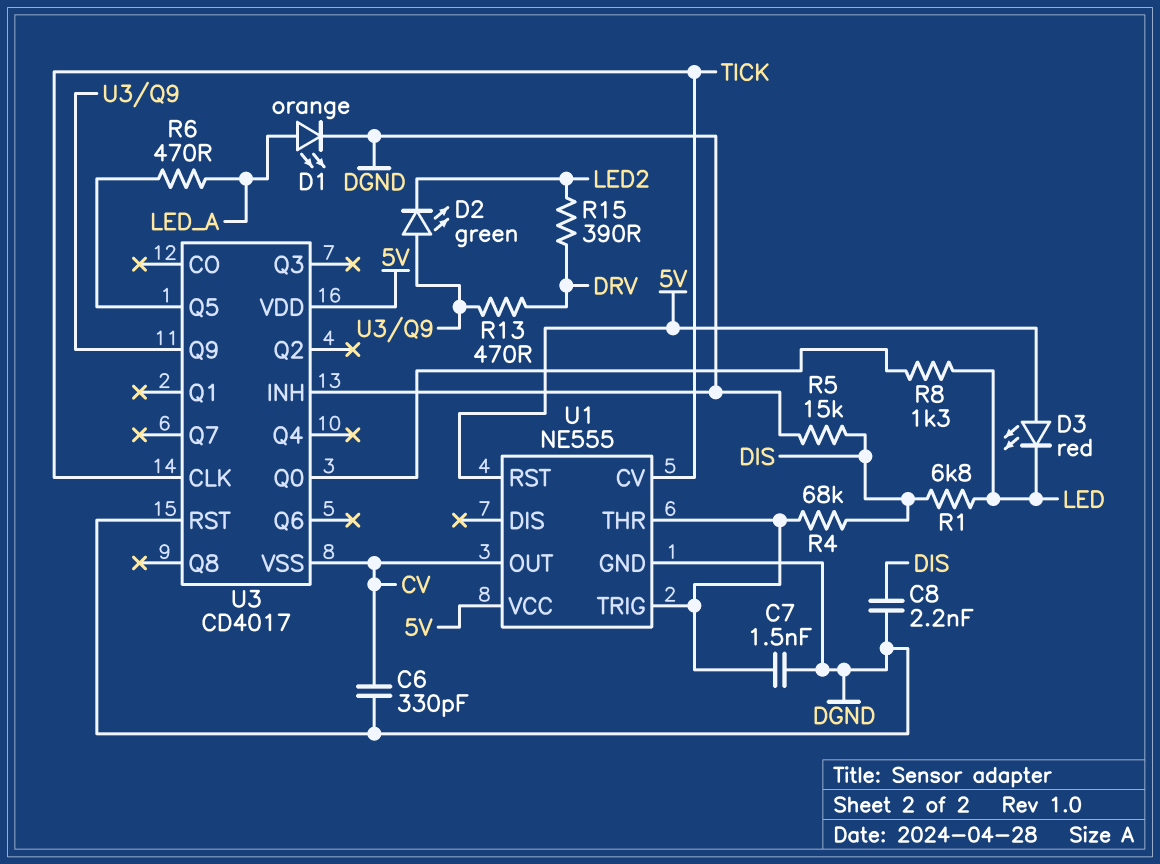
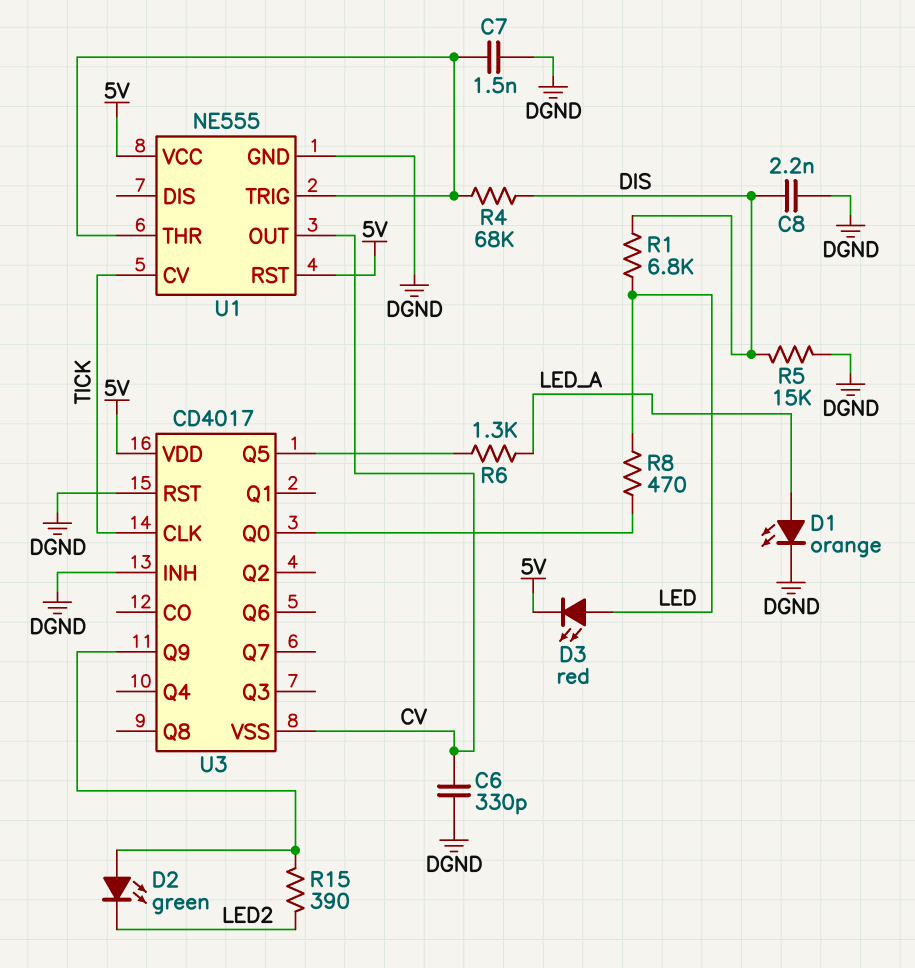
D3: LED red (A 5V, K LED) -> LED red (A LED, K 5V)
R6: 470 (LED_A, U3/Q5) -> 1.3k (LED_A, U3/Q5)
R8: 1.3k (LED, U3/Q0) -> 470 (LED, U3/Q0)
R13: 470 (DRV, U3/Q9) -> none
R15: 390 (DRV, LED2) -> 390 (LED2, U3/Q9)

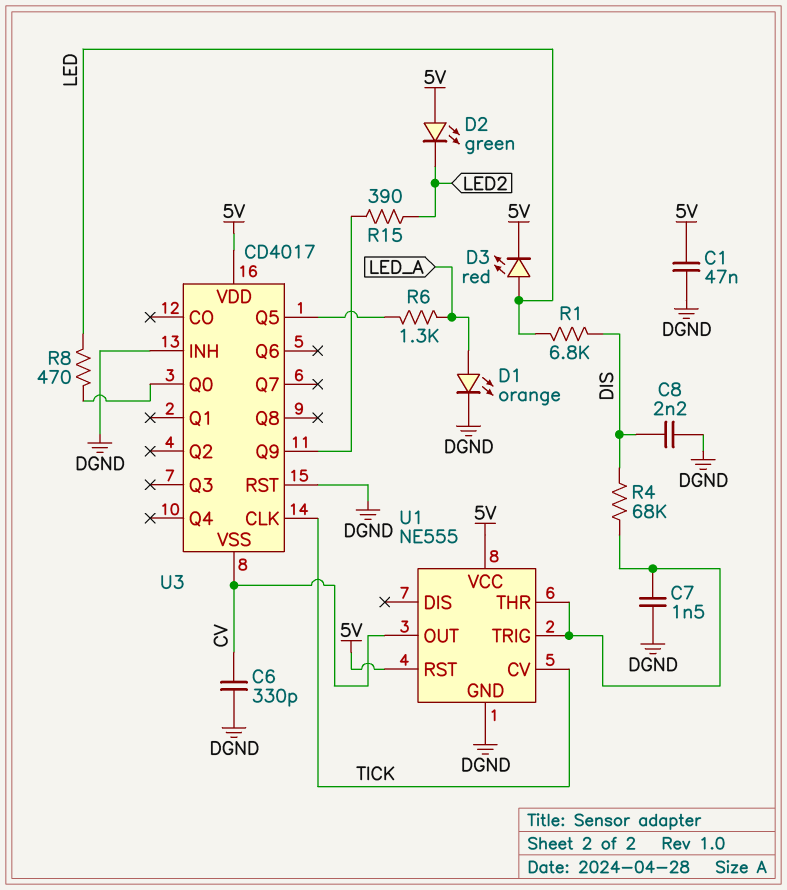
C1: none -> 47nF (5V, DGND)
D2: LED green (A U3/Q9, K LED2) -> LED green (A 5V, K LED2)
R5: 15k (DGND, DIS) -> none

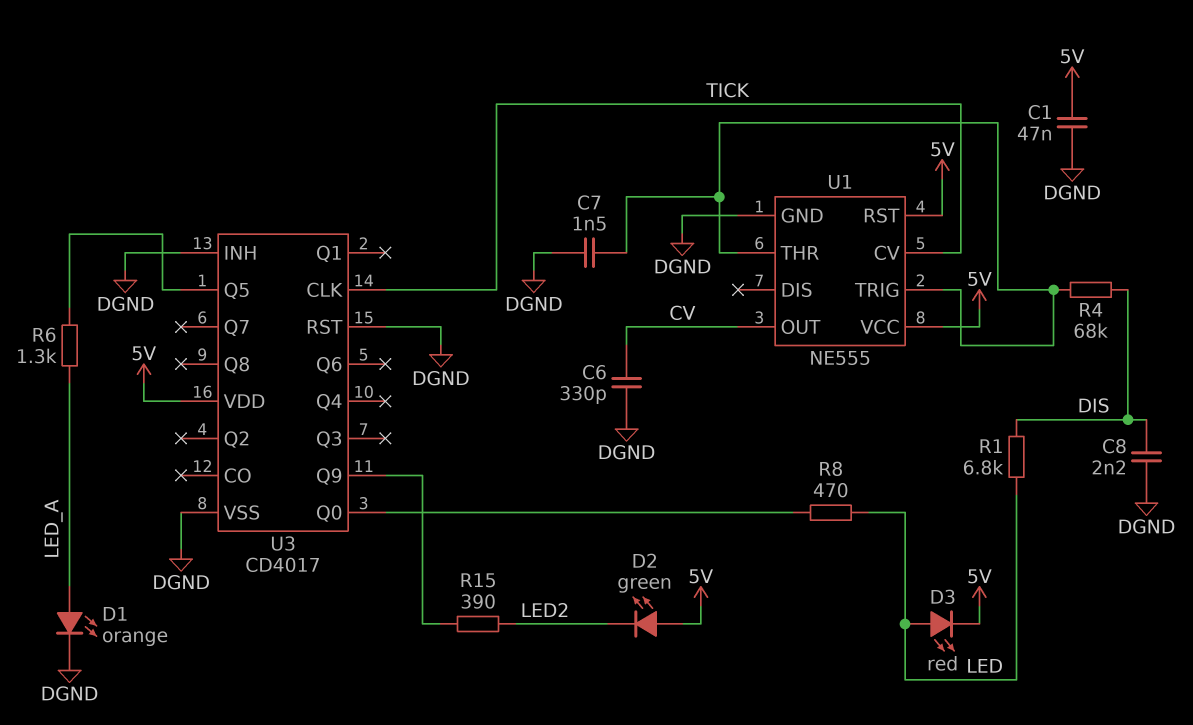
U3 pin VSS: CV -> DGND

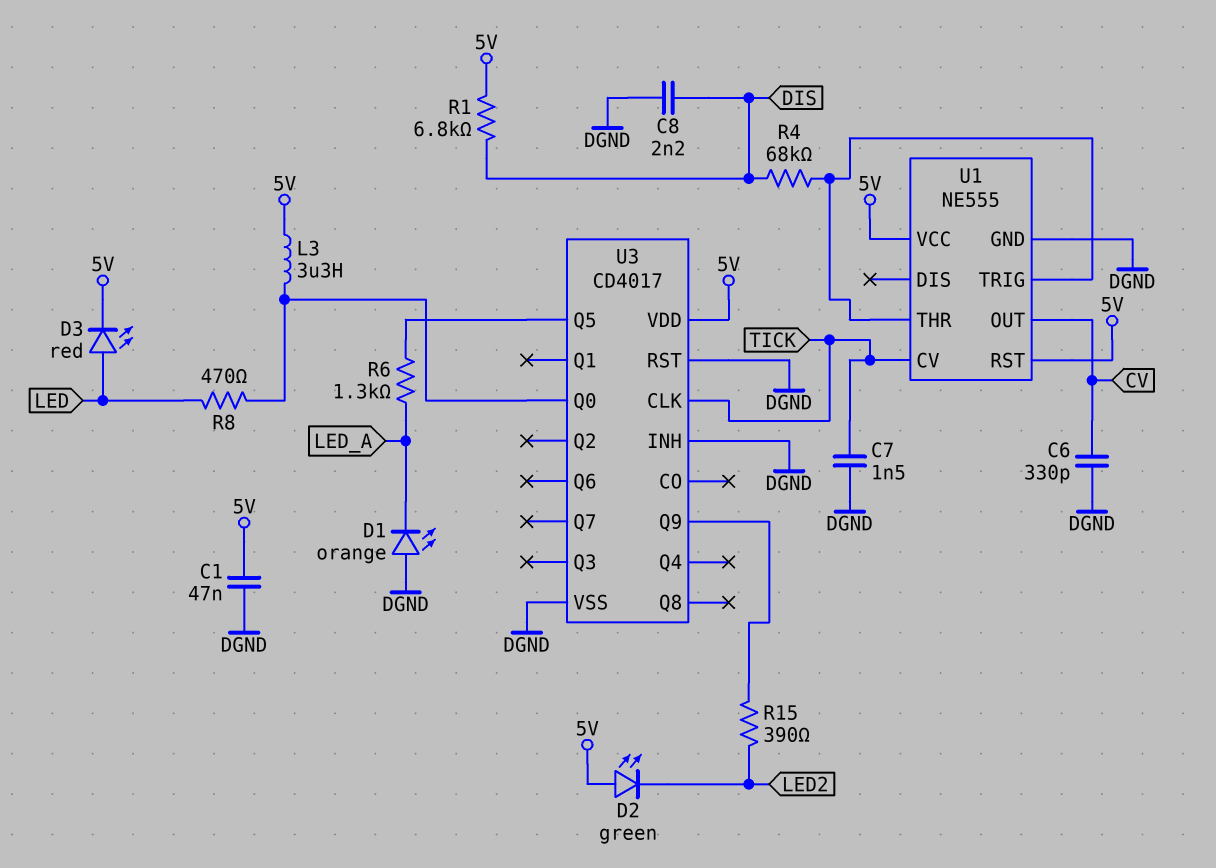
C7: 1.5nF (DGND, U1/THR) -> 1.5nF (DGND, TICK)
D1: LED orange (A LED_A, K DGND) -> LED orange (A DGND, K LED_A)
L3: none -> 3.3uH (5V, U3/Q0)
R1: 6.8k (DIS, LED) -> 6.8k (5V, DIS)

